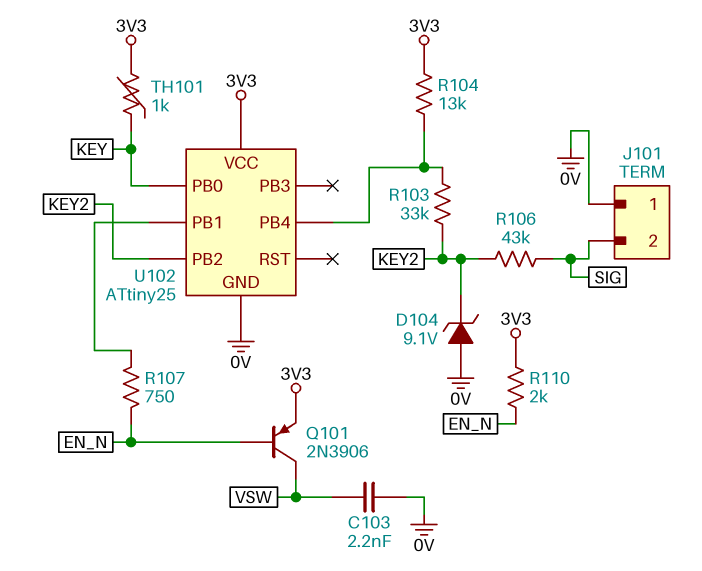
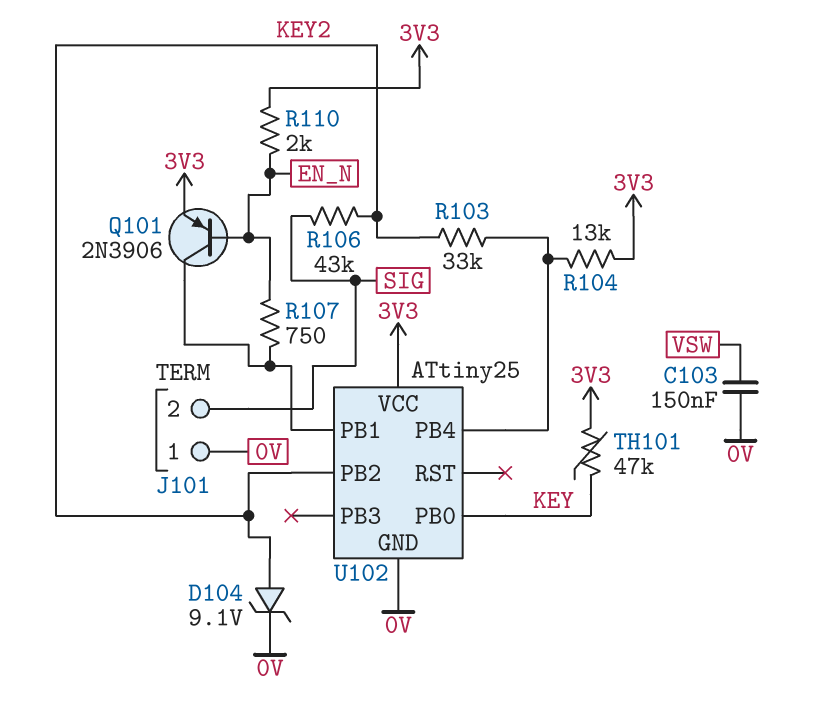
C103: 2.2nF (0V, VSW) -> 150nF (0V, VSW)
D104: zener 9.1V (A 0V, K KEY2) -> zener 9.1V (A KEY2, K 0V)
Q101: PNP 2N3906 (B EN_N, C VSW, E 3V3) -> PNP 2N3906 (B EN_N, C U102/PB1, E 3V3)
TH101: 1k (3V3, KEY) -> 47k (3V3, KEY)

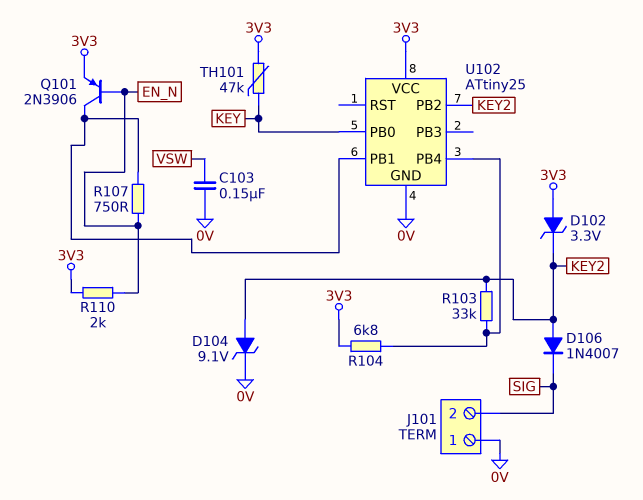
D102: none -> zener 3.3V (A 3V3, K KEY2)
D106: none -> diode 1N4007 (A KEY2, K SIG)
R104: 13k (3V3, U102/PB4) -> 6.8k (3V3, U102/PB4)
R106: 43k (KEY2, SIG) -> none

